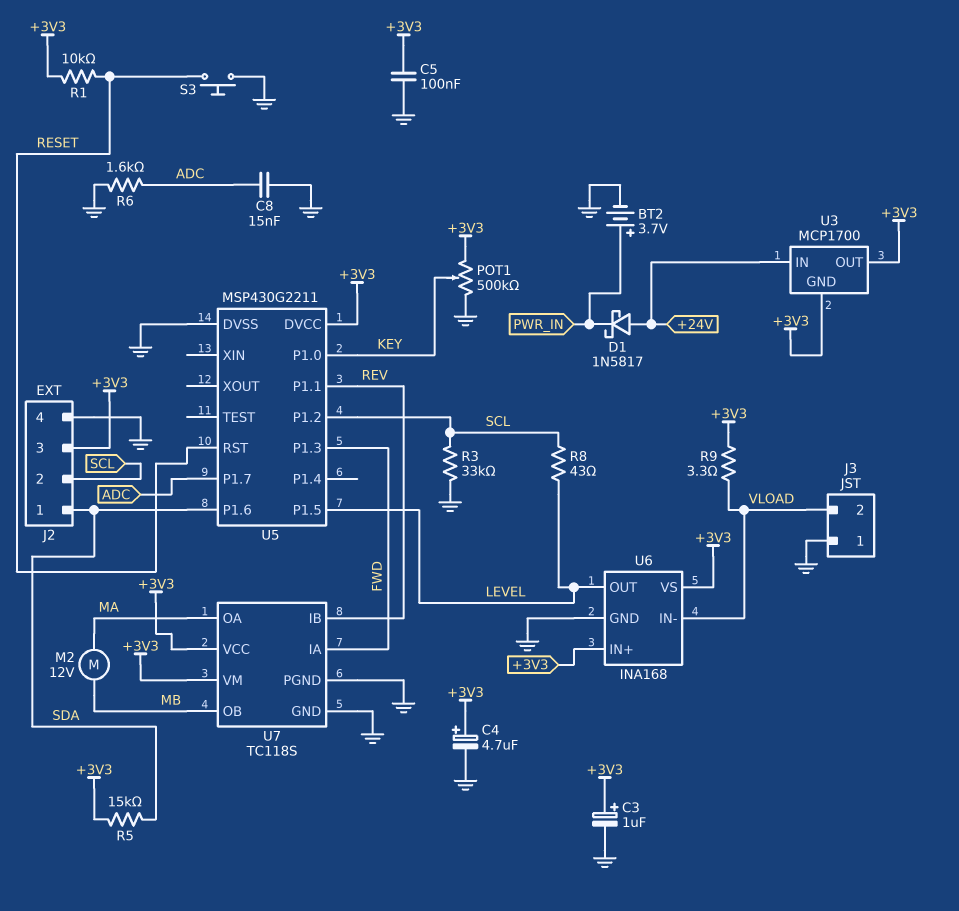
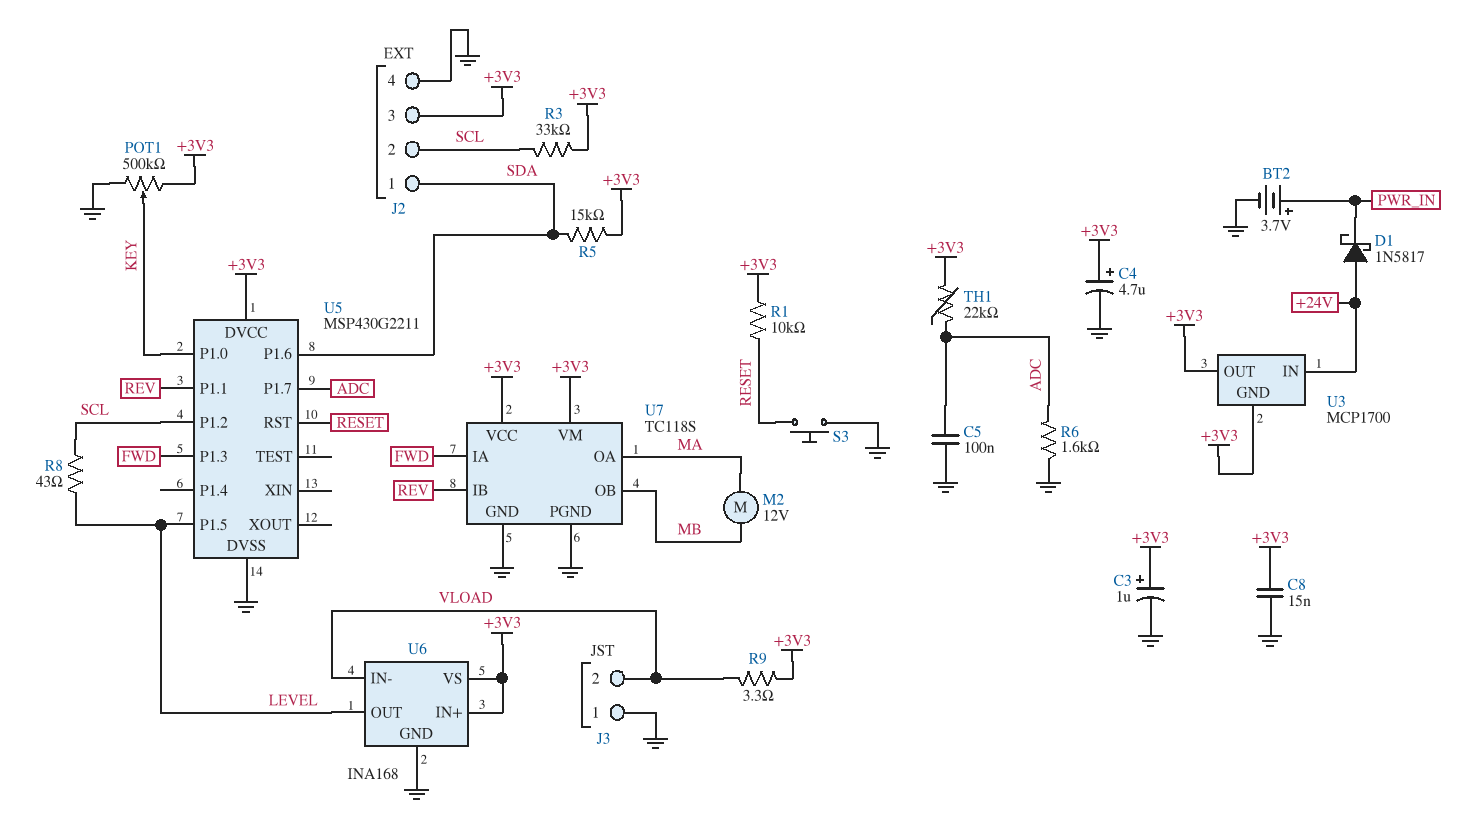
C5: 100nF (+3V3, GND) -> 100nF (ADC, GND)
C8: 15nF (ADC, GND) -> 15nF (+3V3, GND)
R3: 33k (GND, SCL) -> 33k (+3V3, SCL)
TH1: none -> 22k (+3V3, ADC)

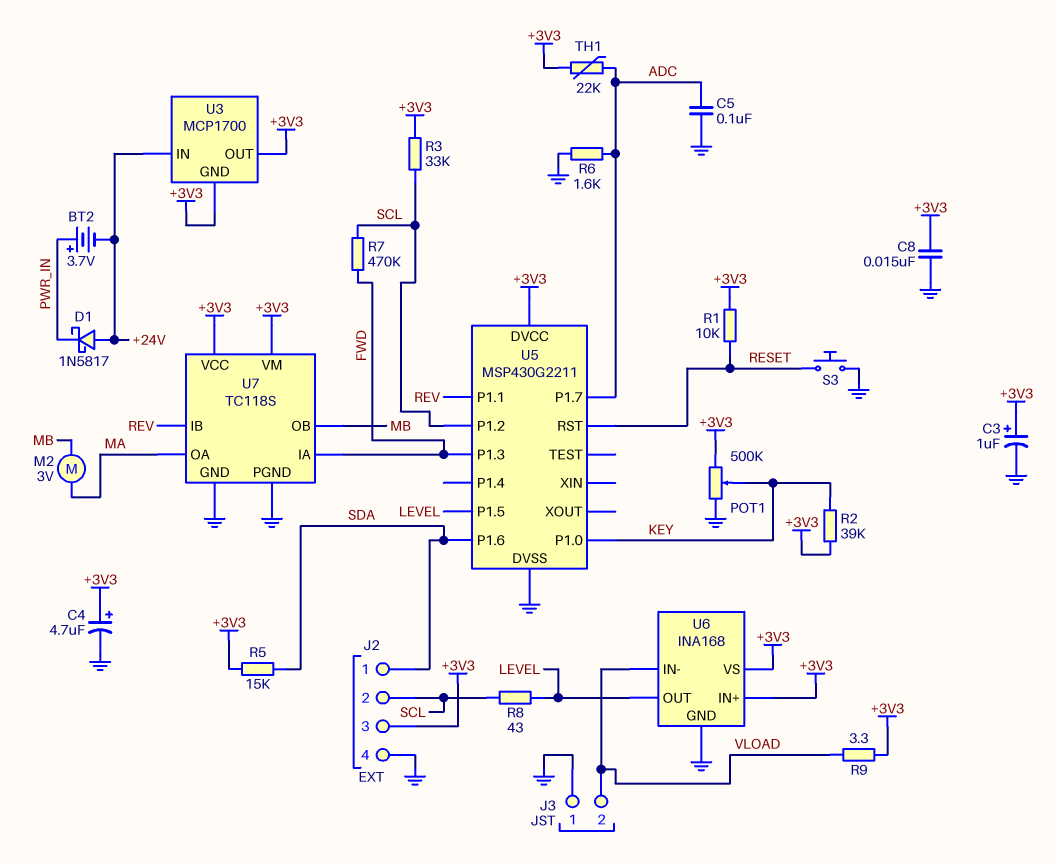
BT2: 3.7V (plus PWR_IN, minus GND) -> 3.7V (plus PWR_IN, minus +24V)
M2: motor 12V (MA, MB) -> motor 3V (MA, MB)
R2: none -> 39k (+3V3, KEY)
R7: none -> 470k (FWD, SCL)

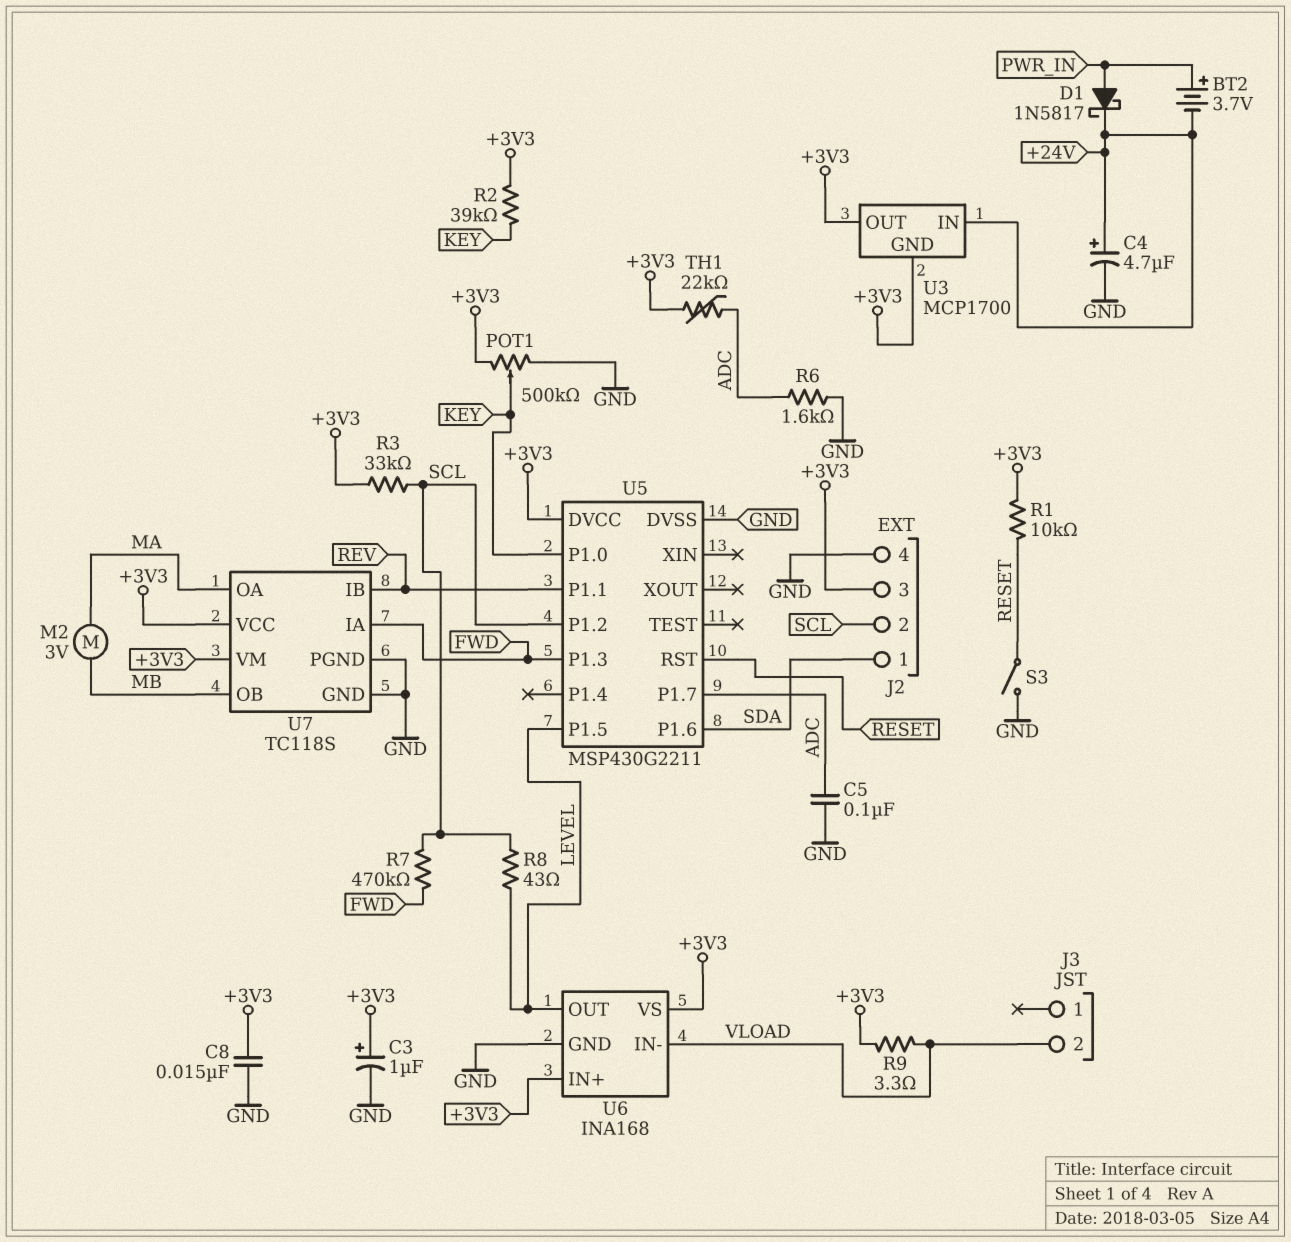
C4: 4.7uF (plus +3V3, minus GND) -> 4.7uF (plus +24V, minus GND)
D1: schottky 1N5817 (A +24V, K PWR_IN) -> schottky 1N5817 (A PWR_IN, K +24V)
J3 pin 1: GND -> none
R5: 15k (+3V3, SDA) -> none
S3: button (GND, RESET) -> switch (GND, RESET)

